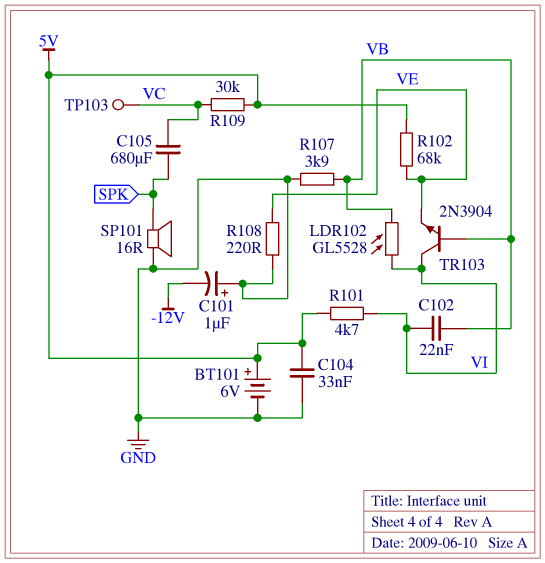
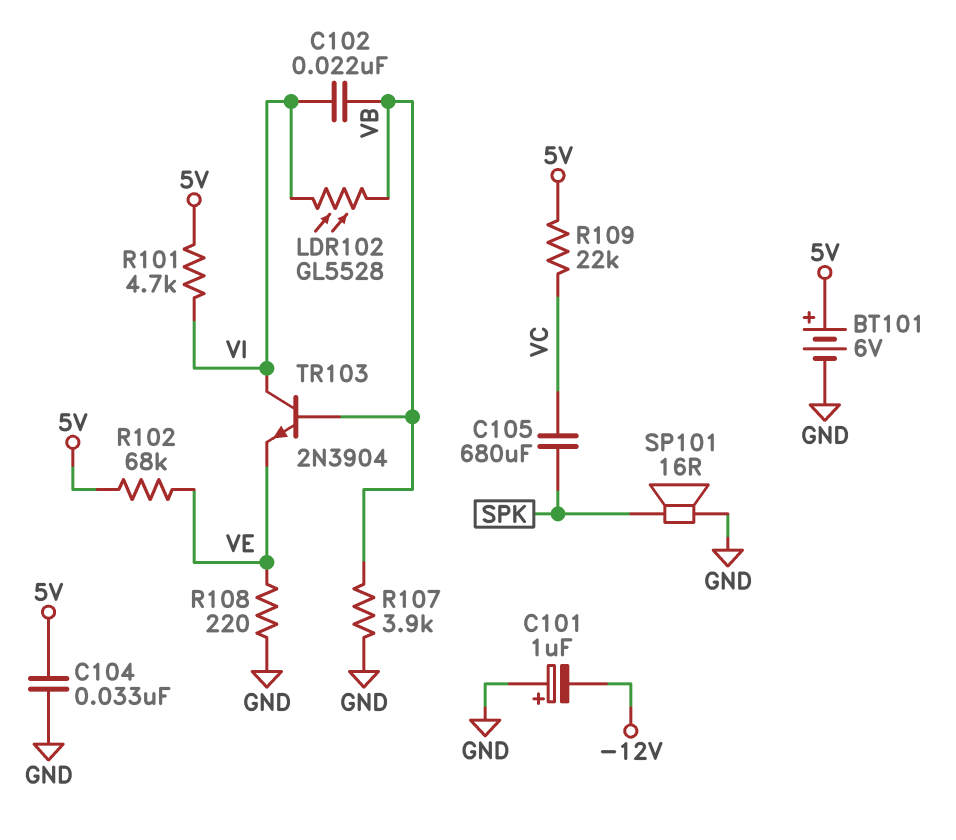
R109: 30k (5V, VC) -> 22k (5V, VC)
TP103: test point (VC) -> none

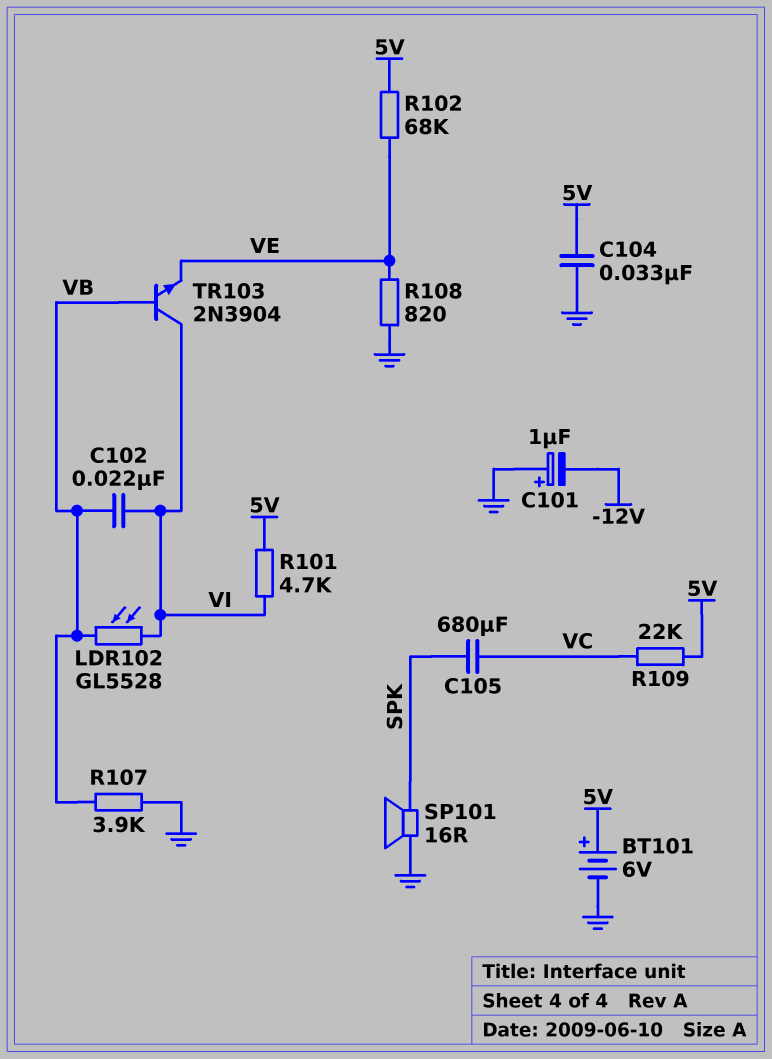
R108: 220 (GND, VE) -> 820 (GND, VE)

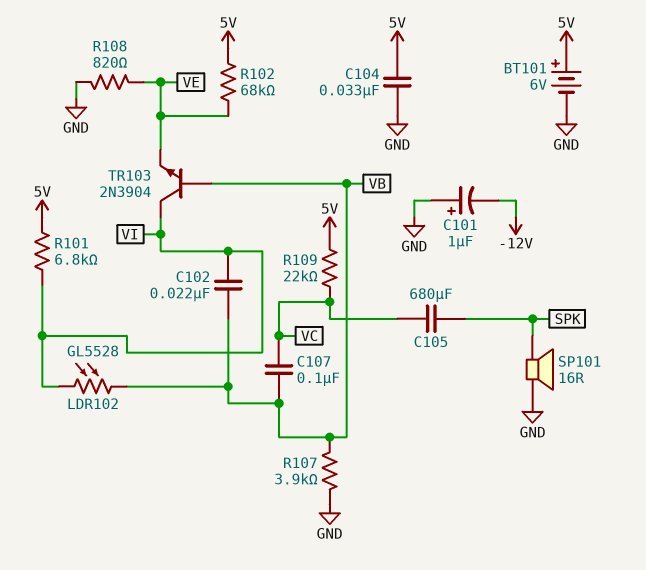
C107: none -> 100nF (VB, VC)
R101: 4.7k (5V, VI) -> 6.8k (5V, VI)

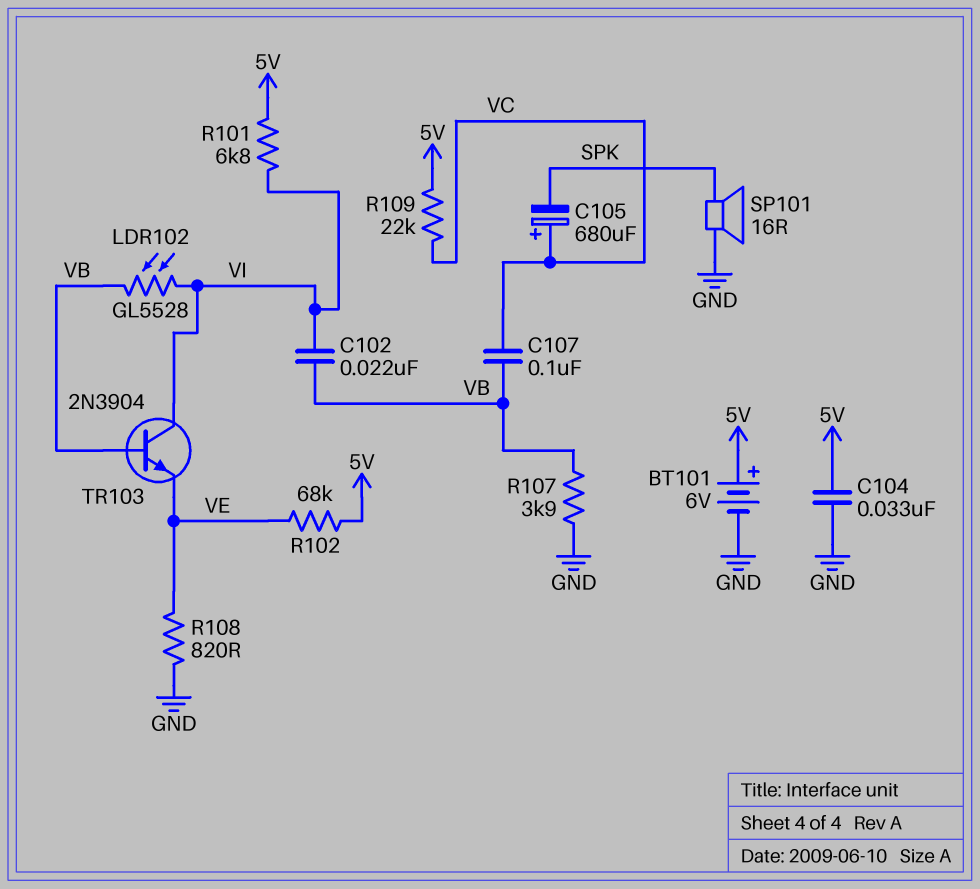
C101: 1uF (plus GND, minus -12V) -> none
C105: 680uF (SPK, VC) -> 680uF (plus VC, minus SPK)

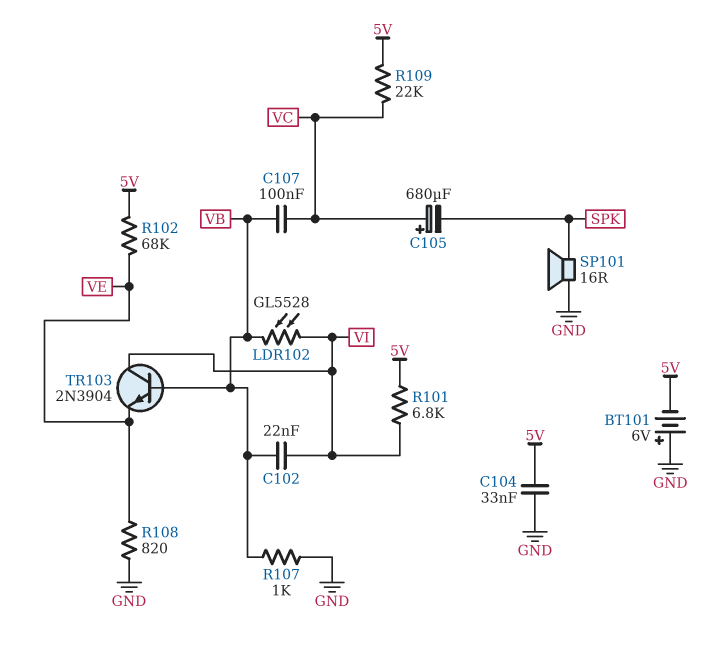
BT101: 6V (plus 5V, minus GND) -> 6V (plus GND, minus 5V)
R107: 3.9k (GND, VB) -> 1k (GND, VB)

